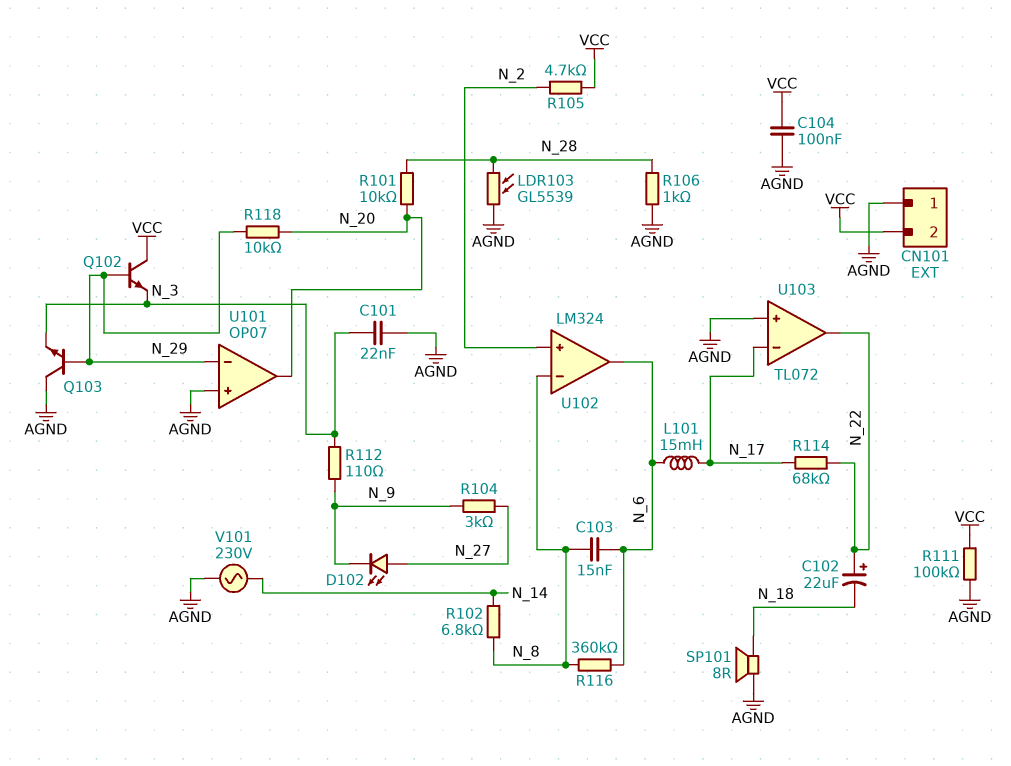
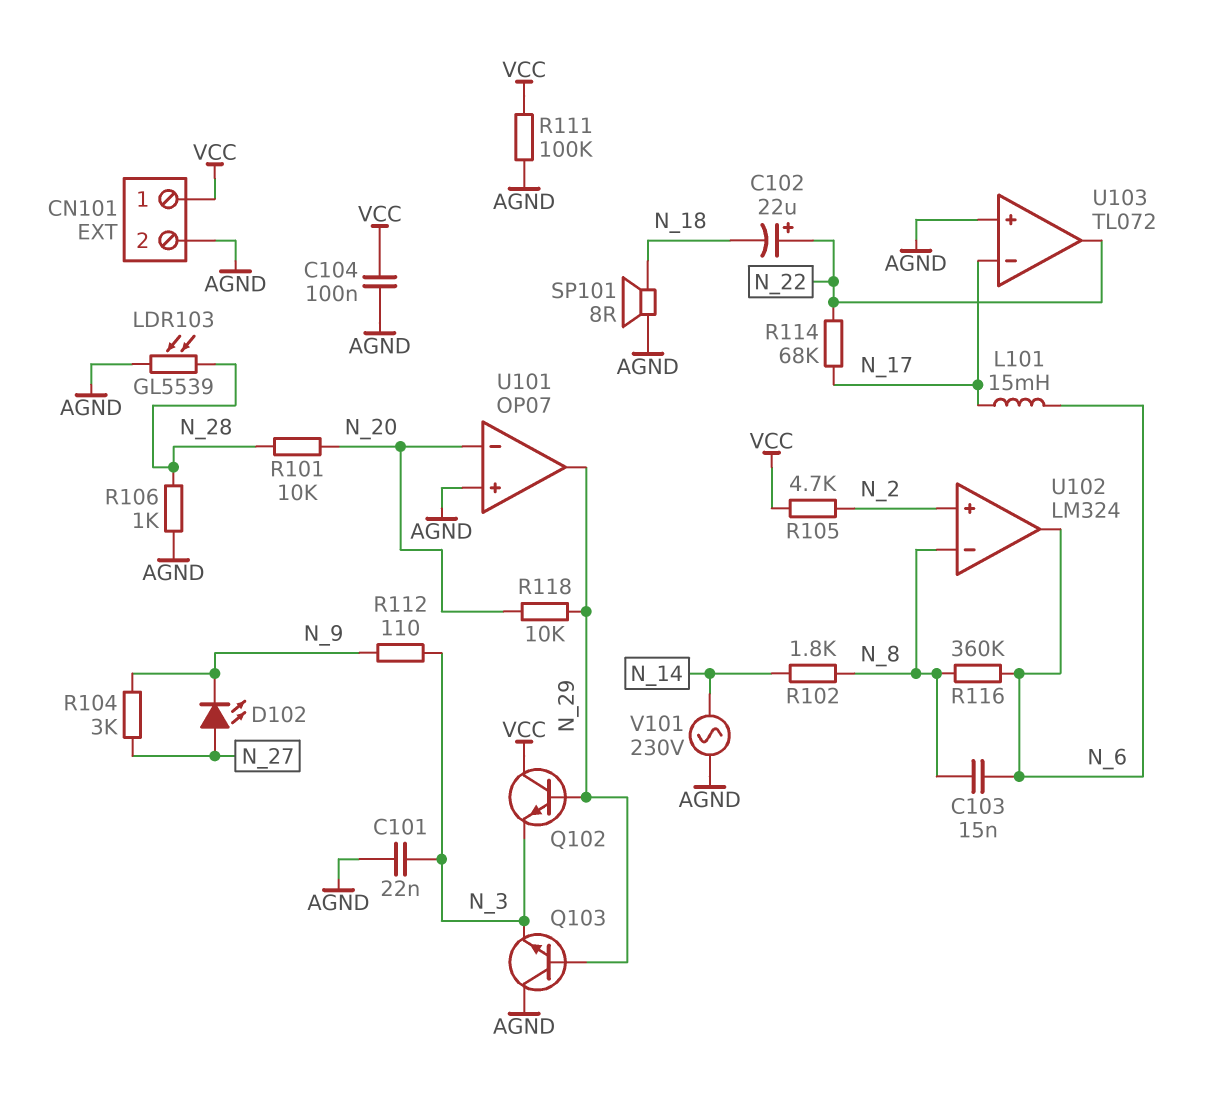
CN101 pin 1: AGND -> VCC
CN101 pin 2: VCC -> AGND
R102: 6.8k (N_8, N_14) -> 1.8k (N_8, N_14)
U101 pin in-: N_29 -> N_20
U101 pin out: N_20 -> N_29

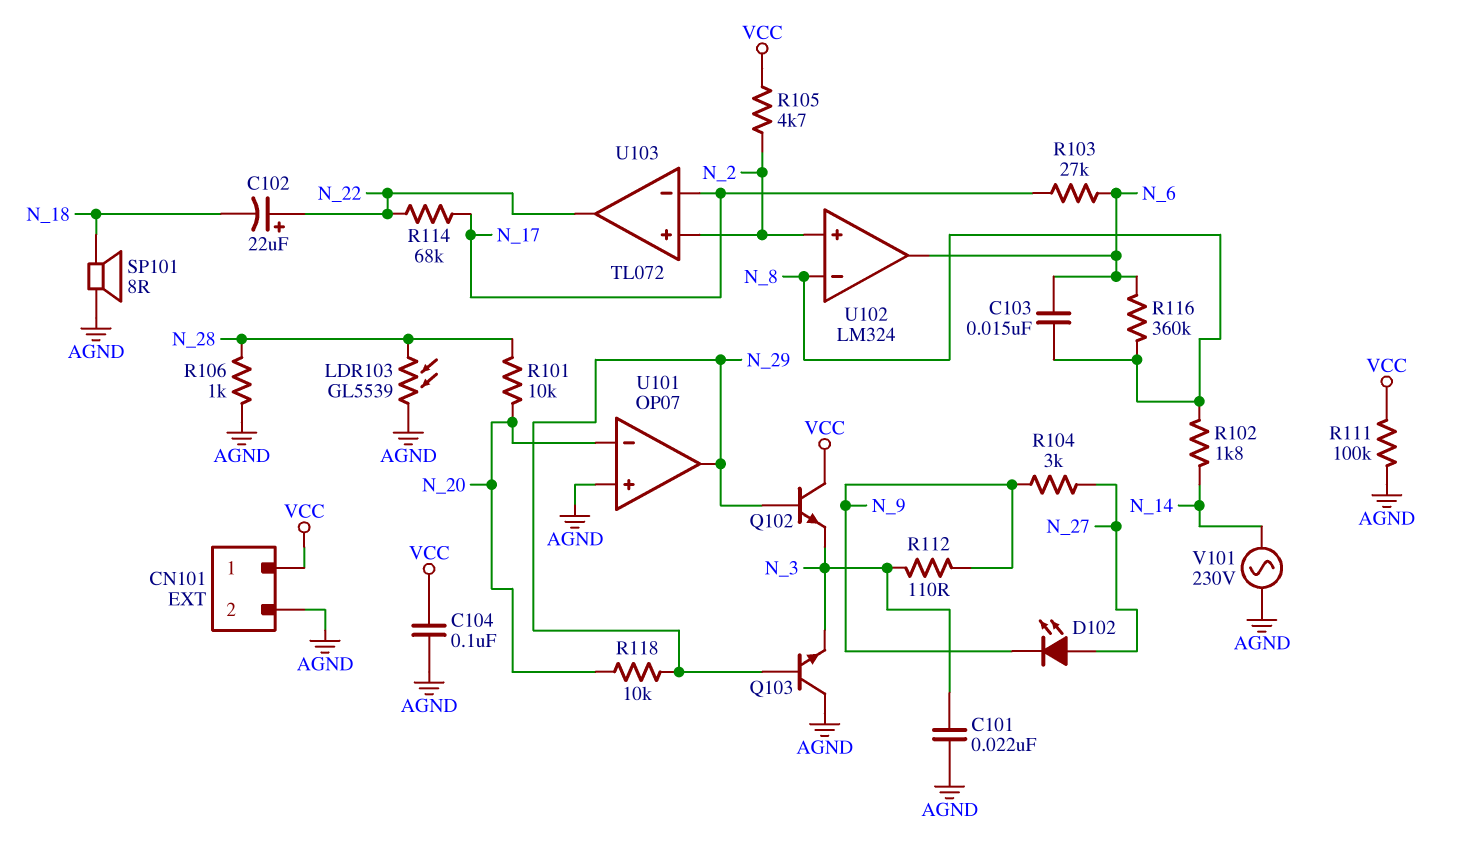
L101: 15mH (N_6, N_17) -> none
R103: none -> 27k (N_6, N_17)
U103 pin in+: AGND -> N_2

